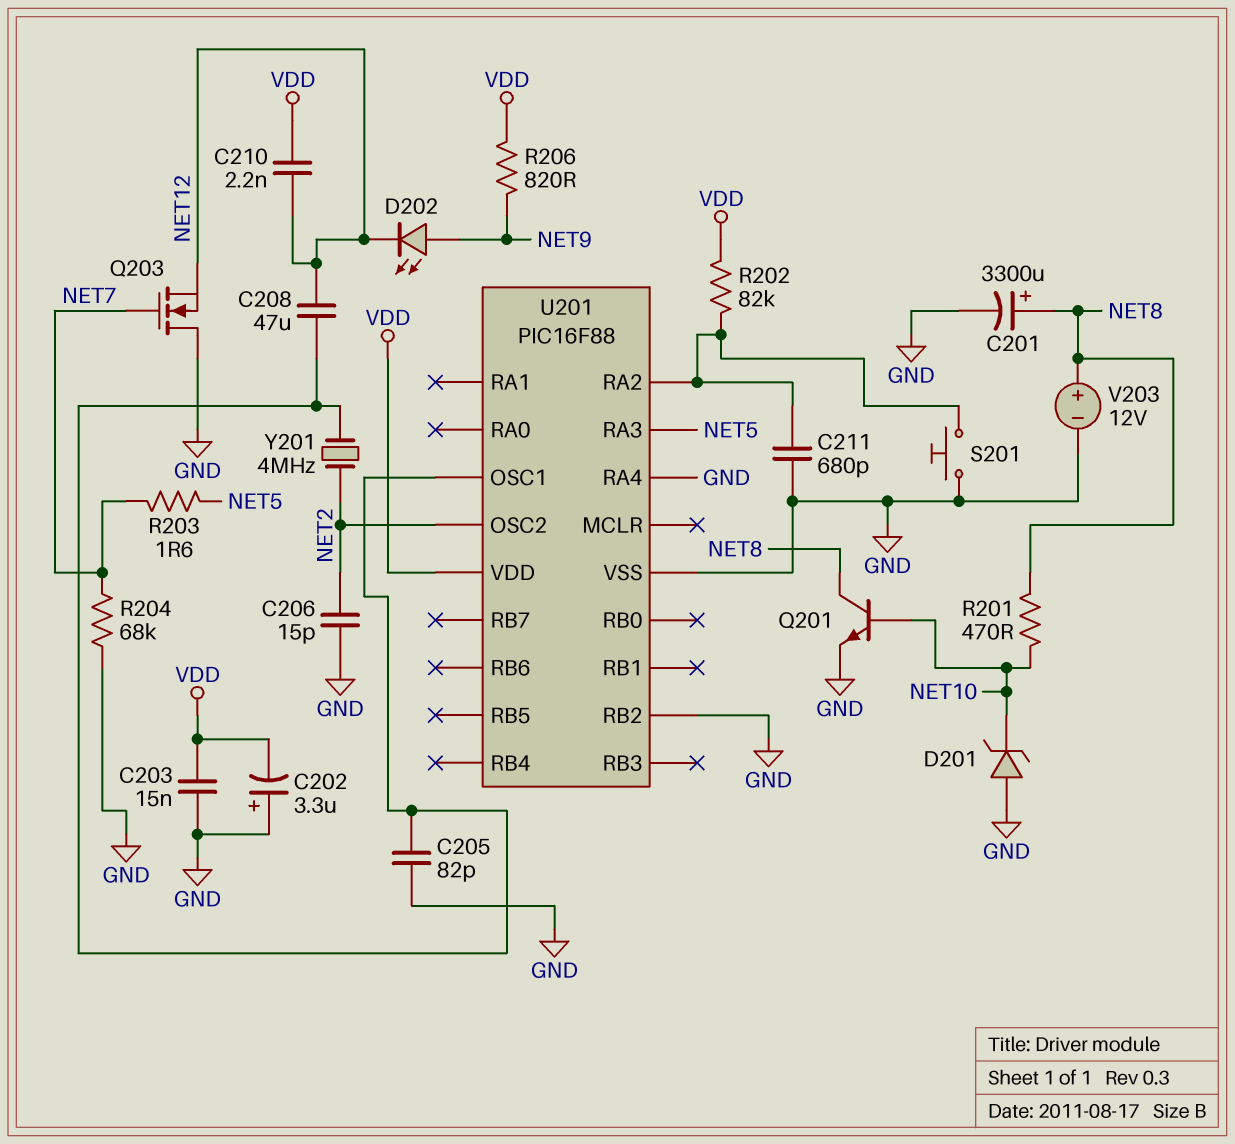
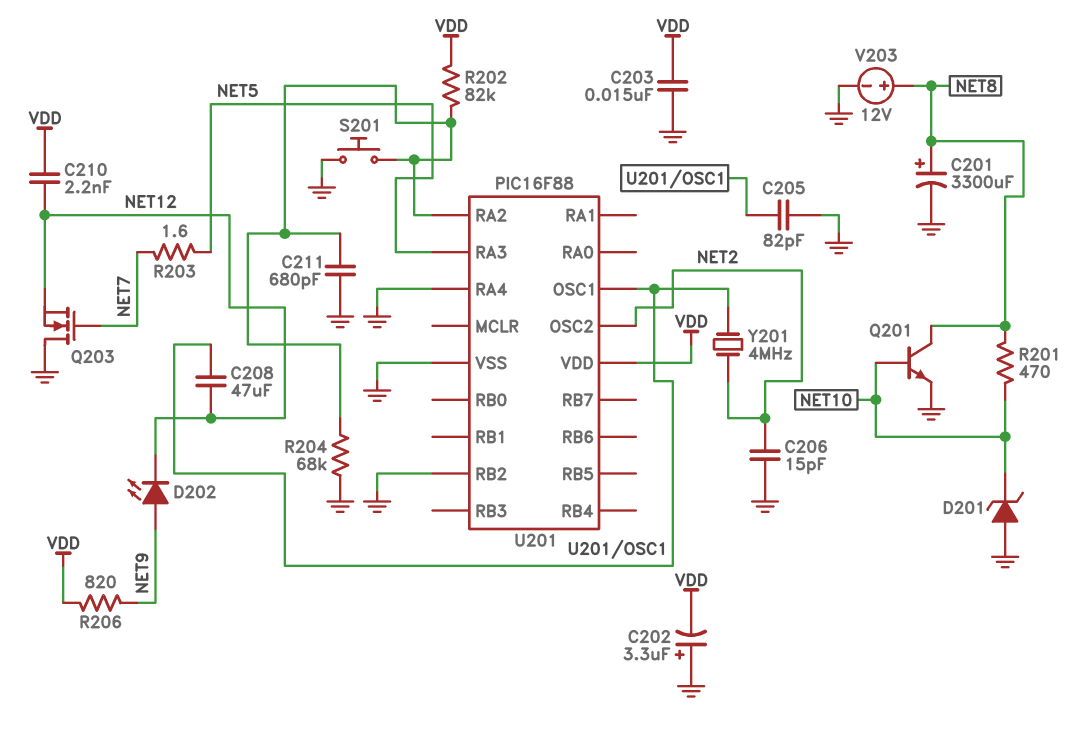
R204: 68k (GND, NET7) -> 68k (GND, U201/RA2)

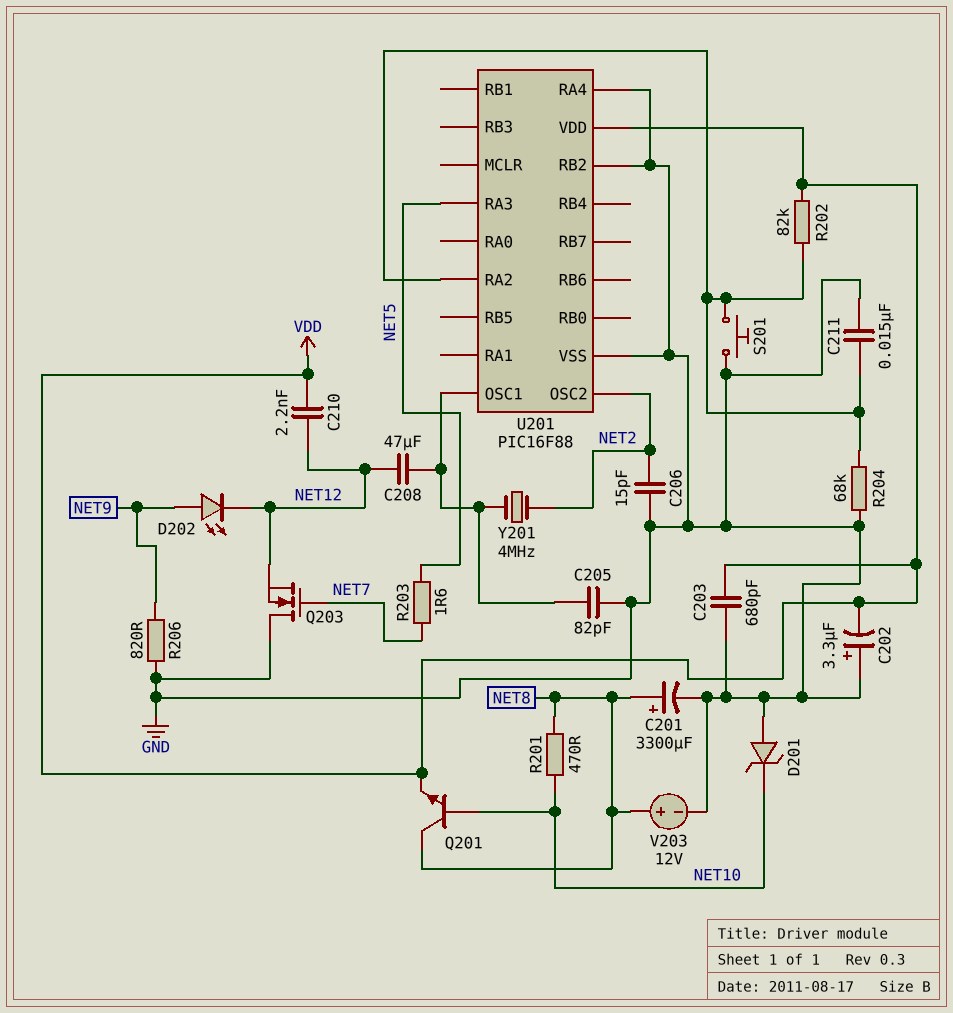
C203: 15nF (GND, VDD) -> 680pF (GND, VDD)
C211: 680pF (GND, U201/RA2) -> 15nF (GND, U201/RA2)
Q201: NPN (B NET10, C NET8, E GND) -> NPN (B NET10, C NET8, E VDD)
R206: 820 (NET9, VDD) -> 820 (GND, NET9)

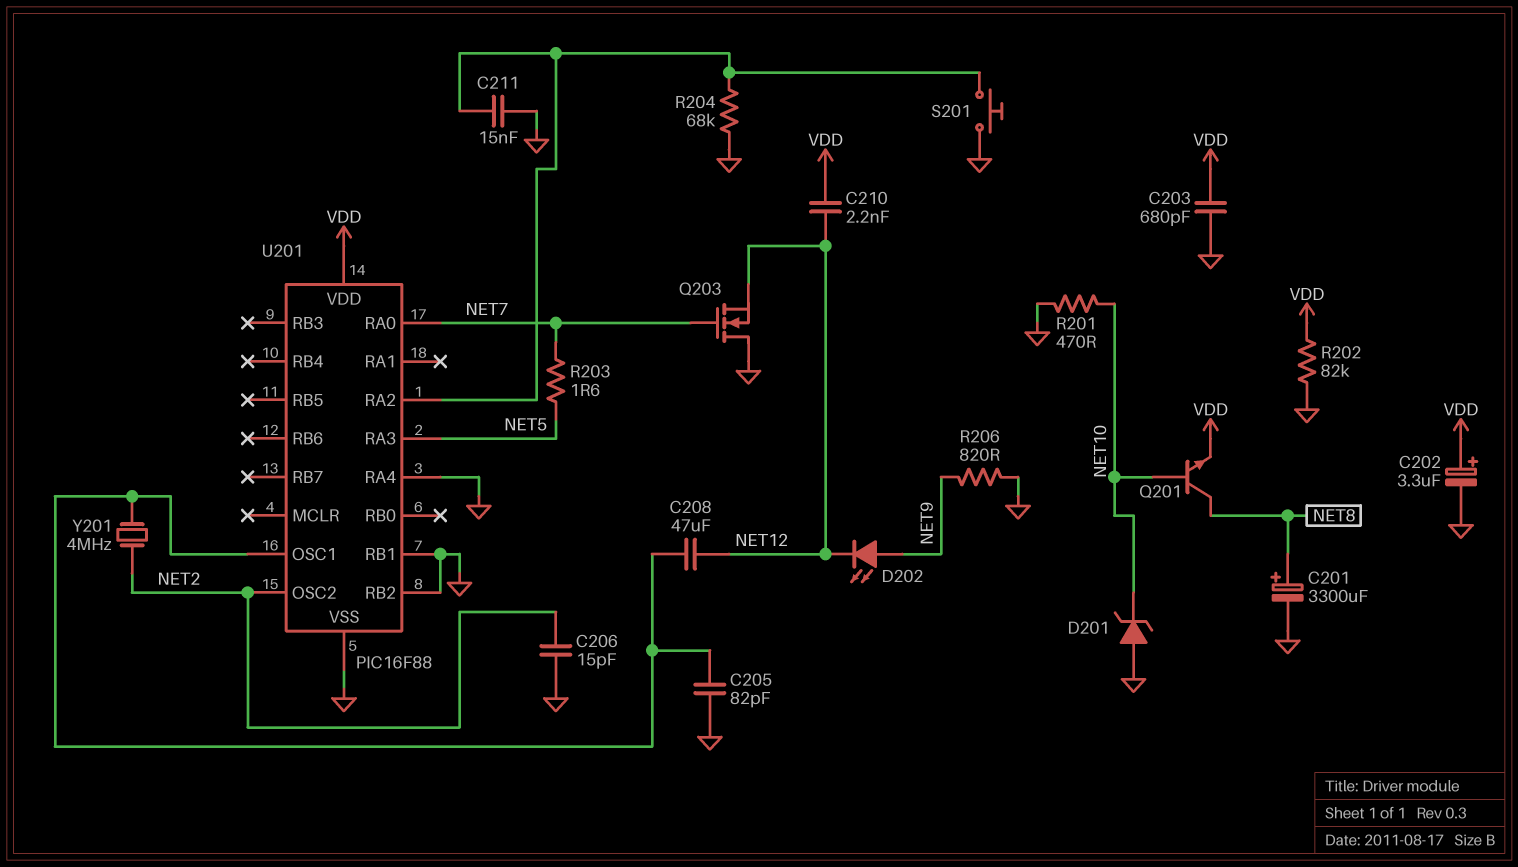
C202: 3.3uF (plus GND, minus VDD) -> 3.3uF (plus VDD, minus GND)
R201: 470 (NET8, NET10) -> 470 (GND, NET10)
R202: 82k (U201/RA2, VDD) -> 82k (GND, VDD)
U201 pin RA0: none -> NET7
U201 pin RB1: none -> GND
V203: 12V (plus NET8, minus GND) -> none

